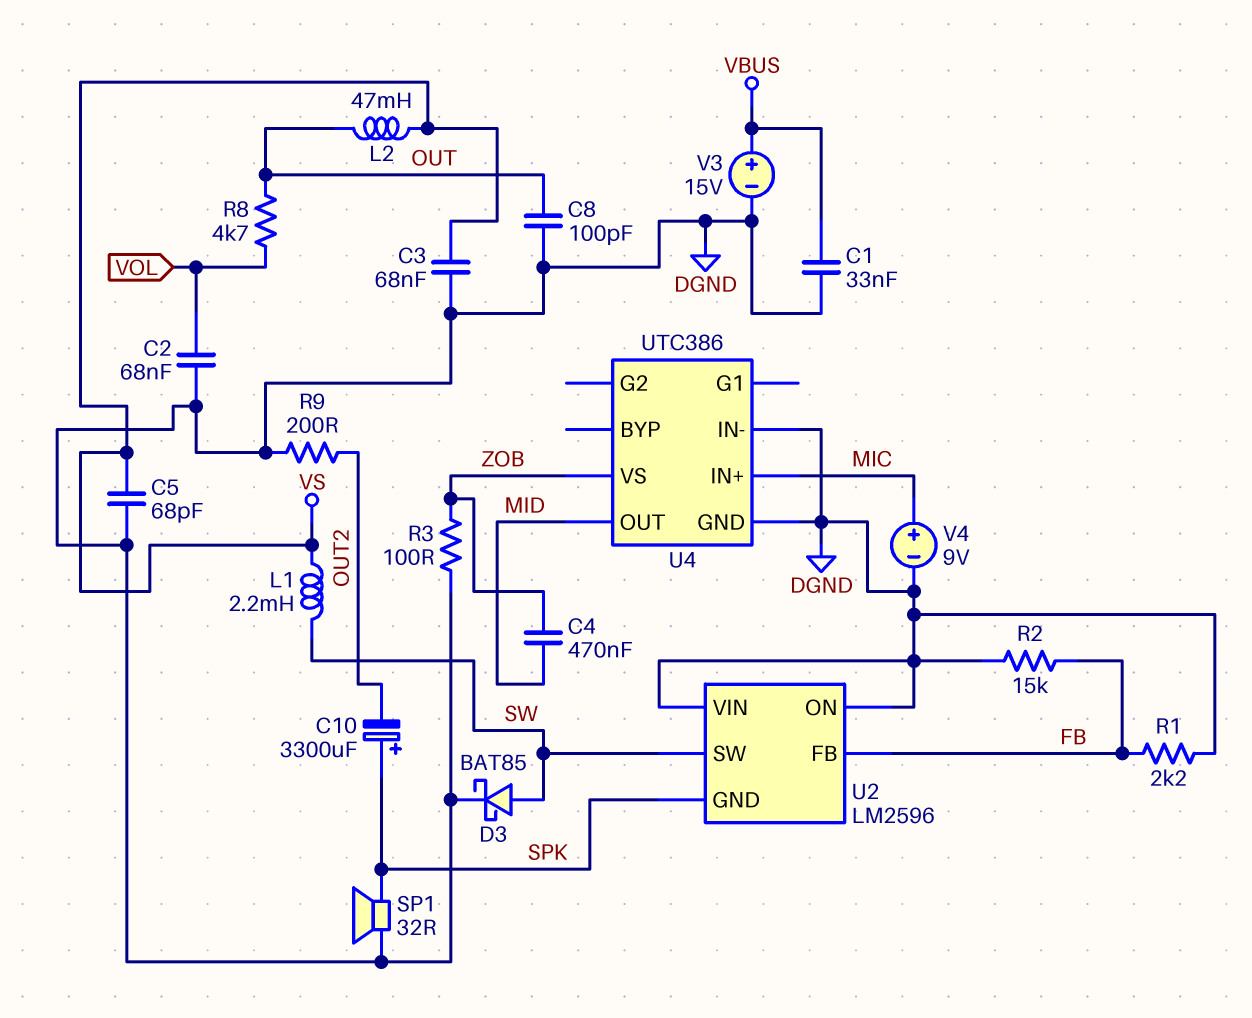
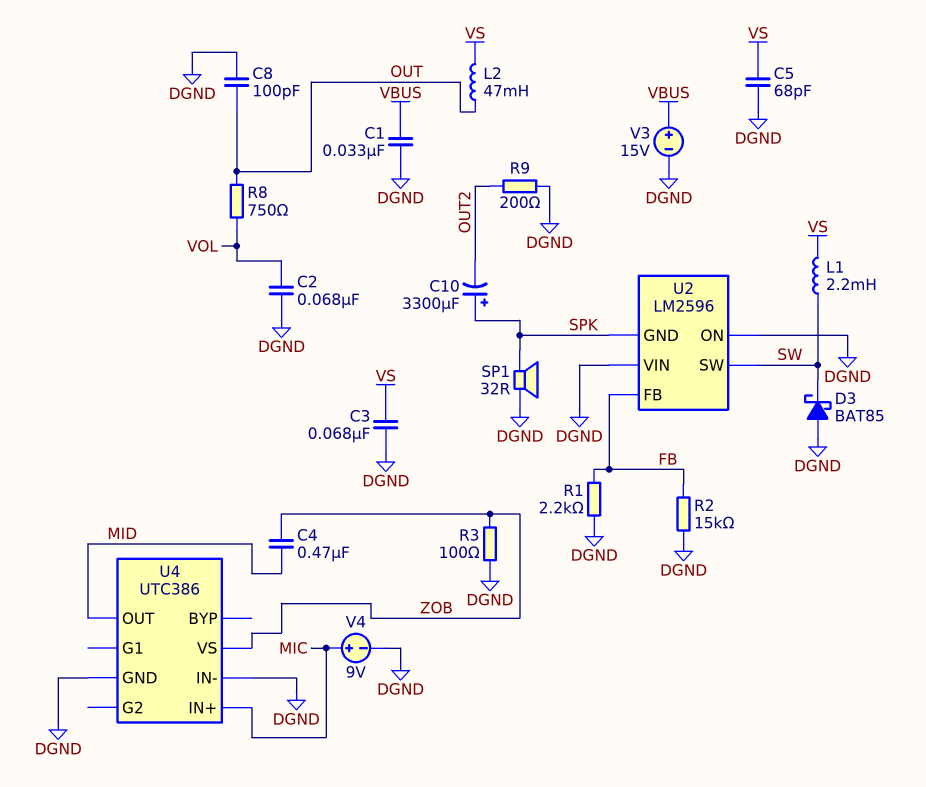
D3: schottky BAT85 (A SW, K DGND) -> schottky BAT85 (A DGND, K SW)
R8: 4.7k (OUT, VOL) -> 750 (OUT, VOL)

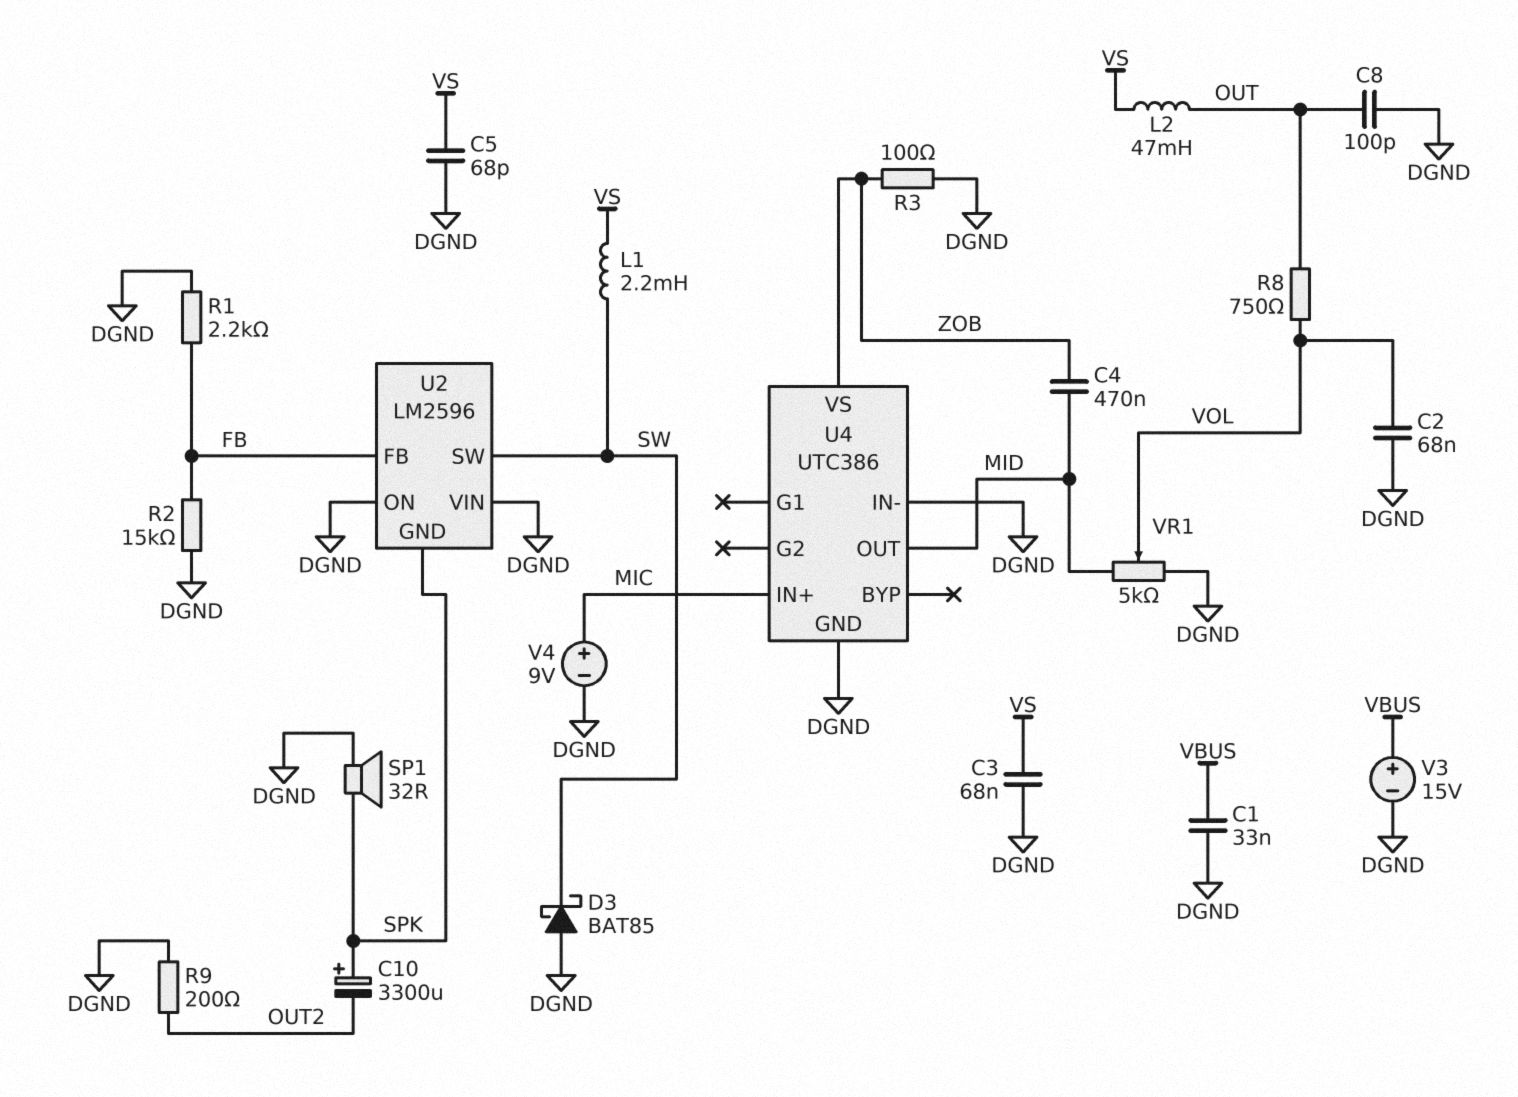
VR1: none -> 5k (DGND, MID, wiper VOL)

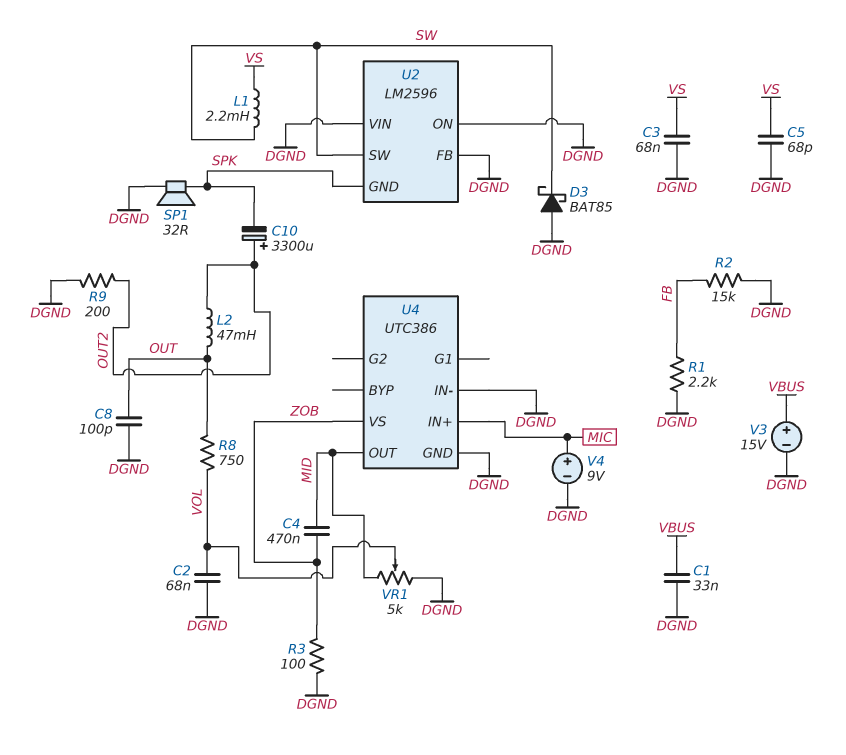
C10: 3300uF (plus SPK, minus OUT2) -> 3300uF (plus OUT2, minus SPK)
L2: 47mH (OUT, VS) -> 47mH (OUT, OUT2)
U2 pin FB: FB -> DGND

